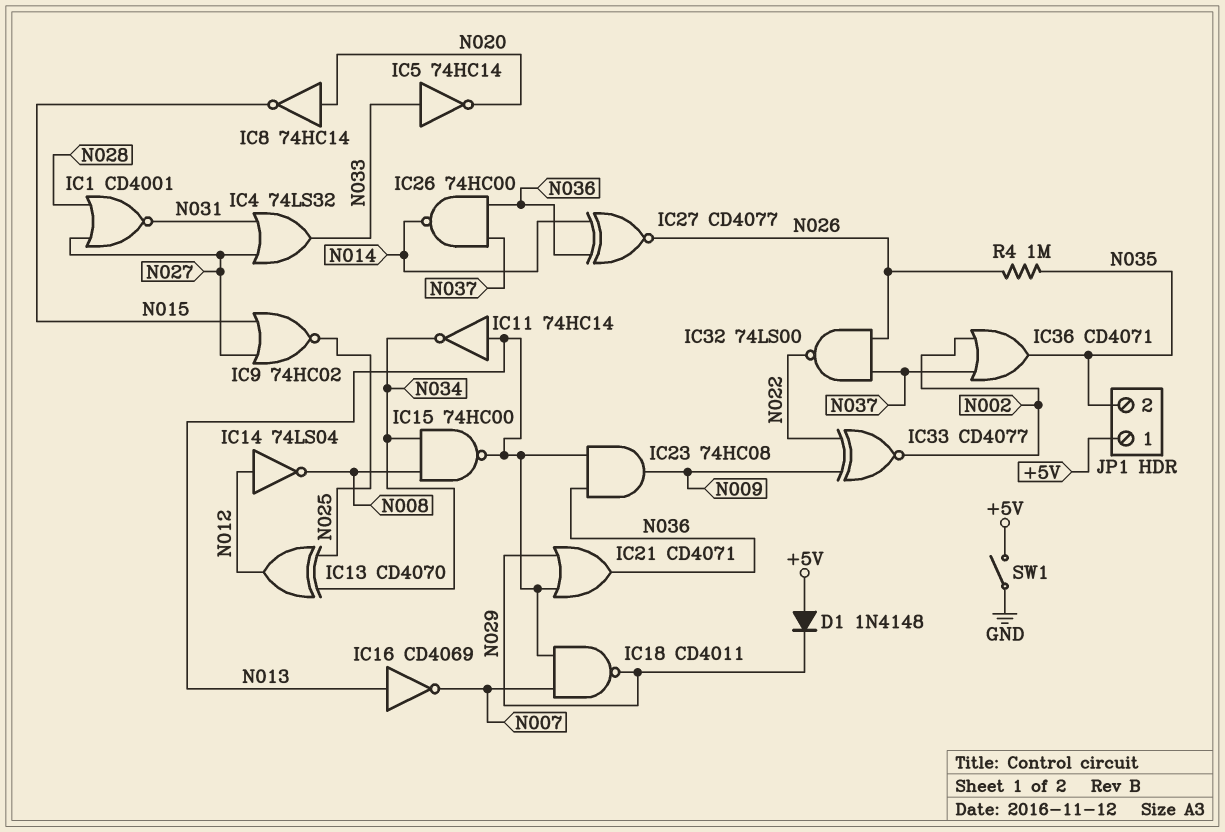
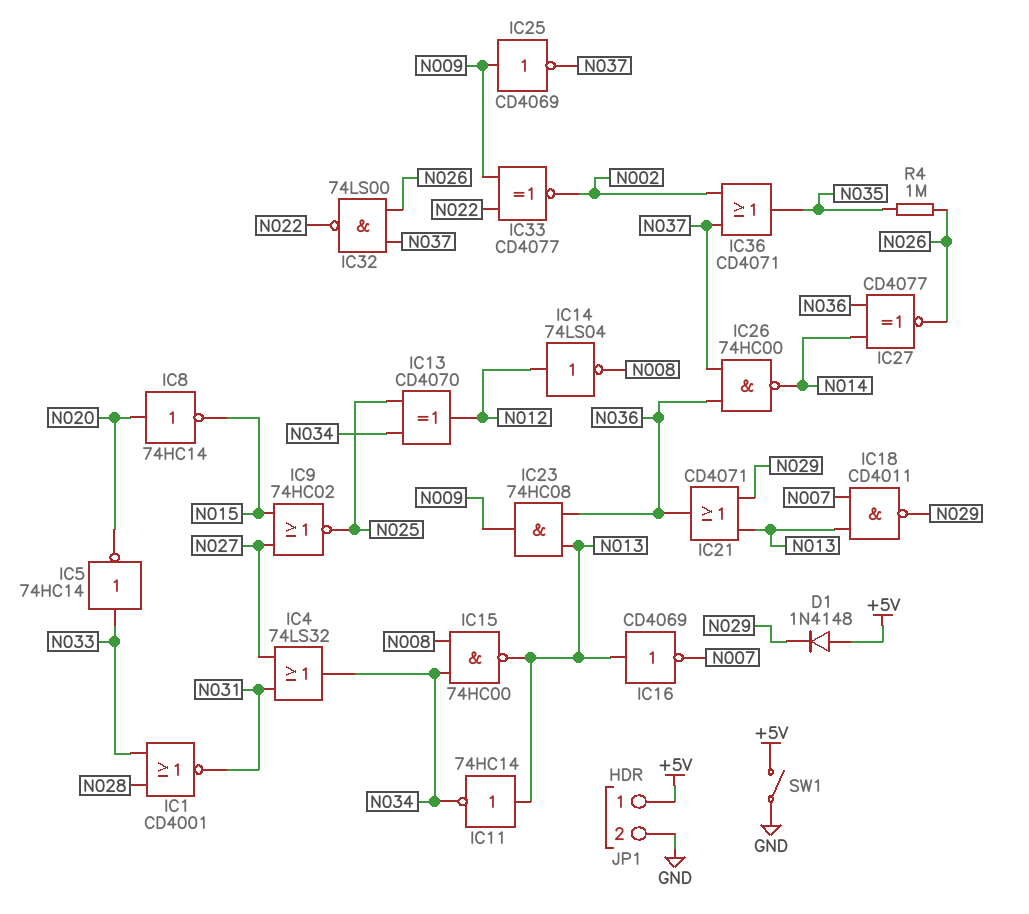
IC1: NOR CD4001 (in N027, in N028, out N031) -> NOR CD4001 (in N028, in N033, out N031)
IC4: OR 74LS32 (in N027, in N031, out N033) -> OR 74LS32 (in N027, in N031, out N034)
IC25: none -> NOT CD4069 (in N009, out N037)
JP1 pin 2: N035 -> GND

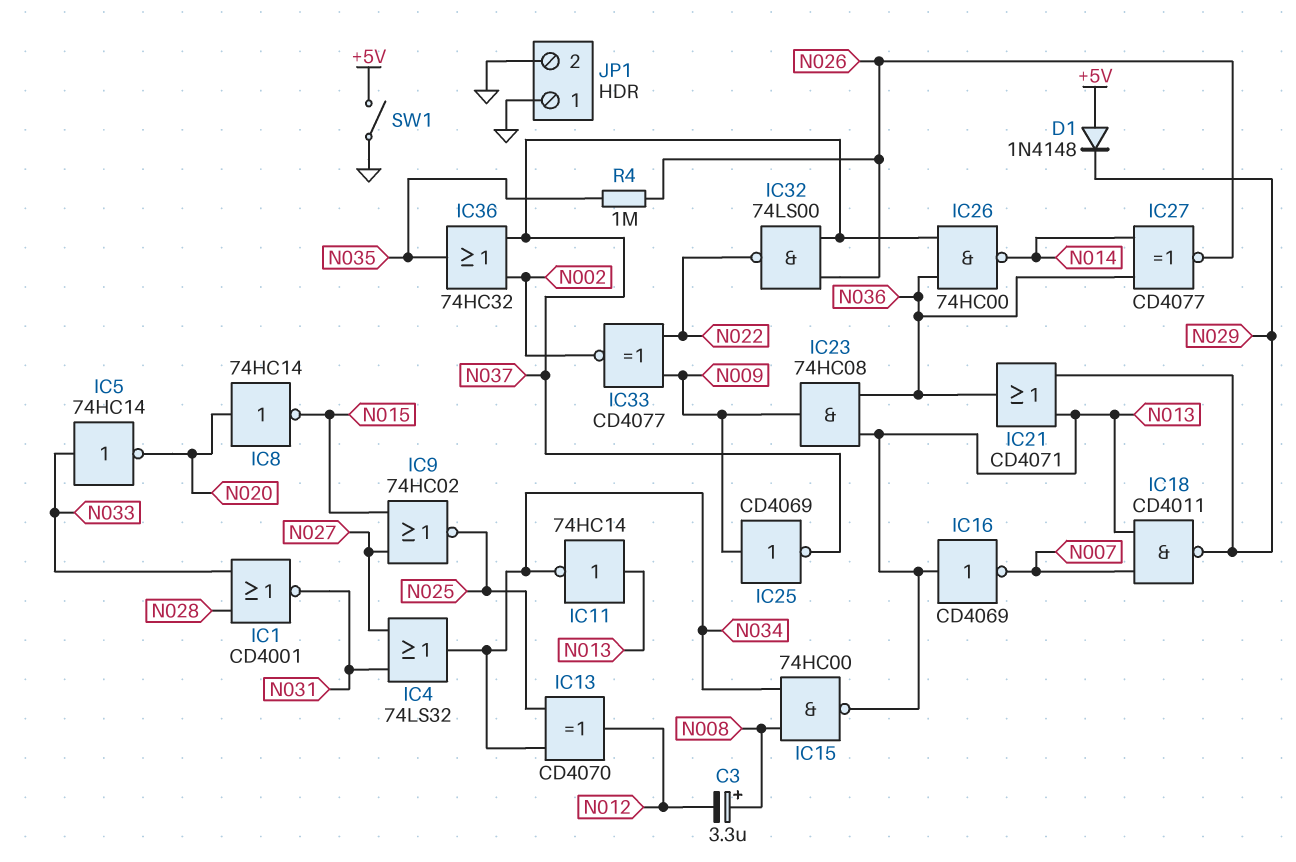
C3: none -> 3.3uF (plus N008, minus N012)
IC14: NOT 74LS04 (in N012, out N008) -> none
IC36: OR CD4071 (in N002, in N037, out N035) -> OR 74HC32 (in N002, in N037, out N035)
JP1 pin 1: +5V -> GND

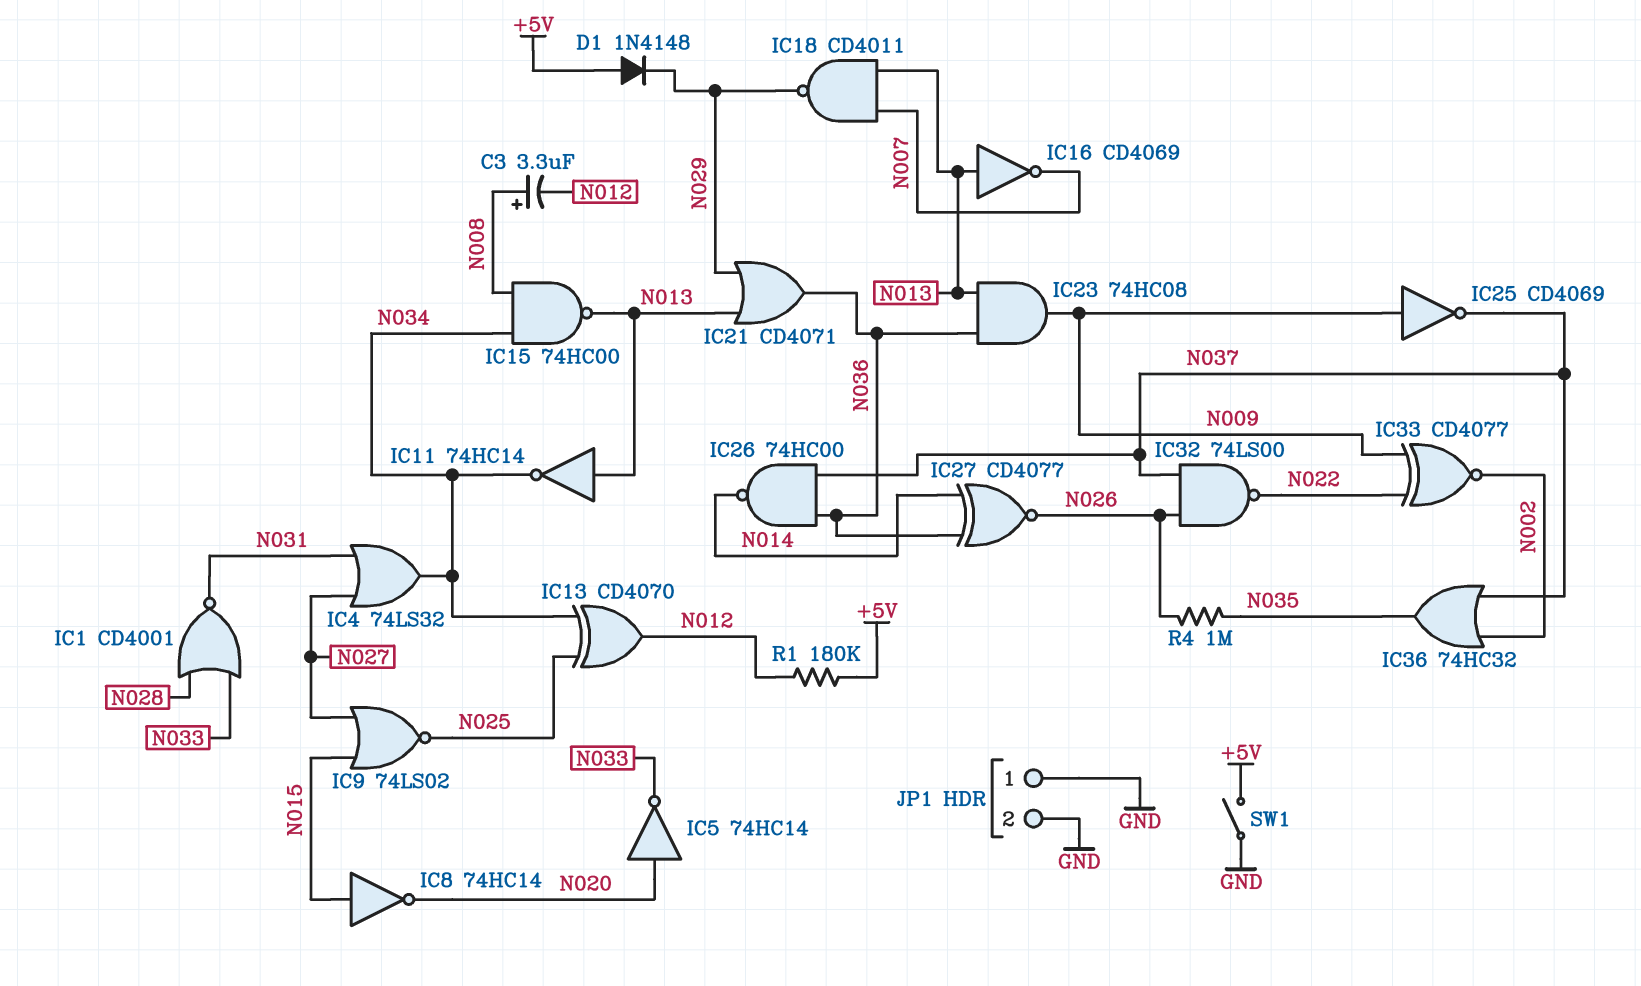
IC5: NOT 74HC14 (in N033, out N020) -> NOT 74HC14 (in N020, out N033)
IC8: NOT 74HC14 (in N020, out N015) -> NOT 74HC14 (in N015, out N020)
IC9: NOR 74HC02 (in N015, in N027, out N025) -> NOR 74LS02 (in N015, in N027, out N025)
R1: none -> 180k (+5V, N012)

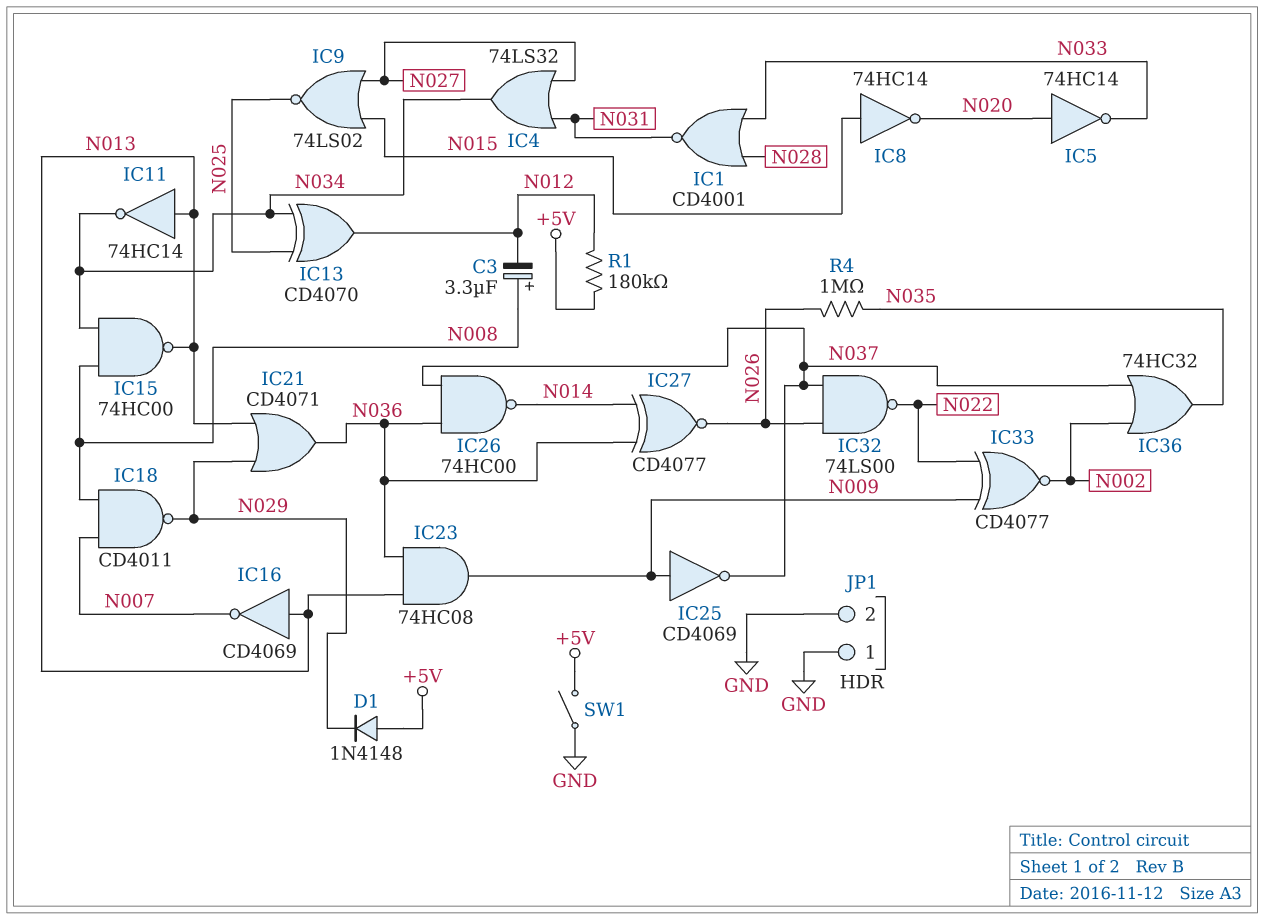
IC18: NAND CD4011 (in N007, in N013, out N029) -> NAND CD4011 (in N007, in N008, out N029)

